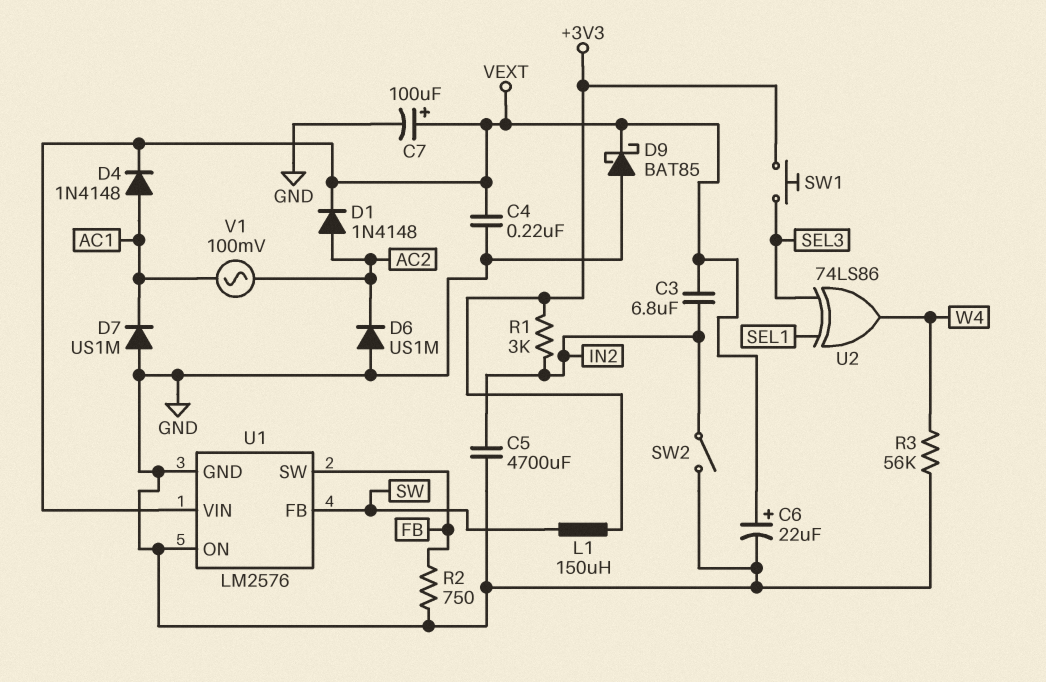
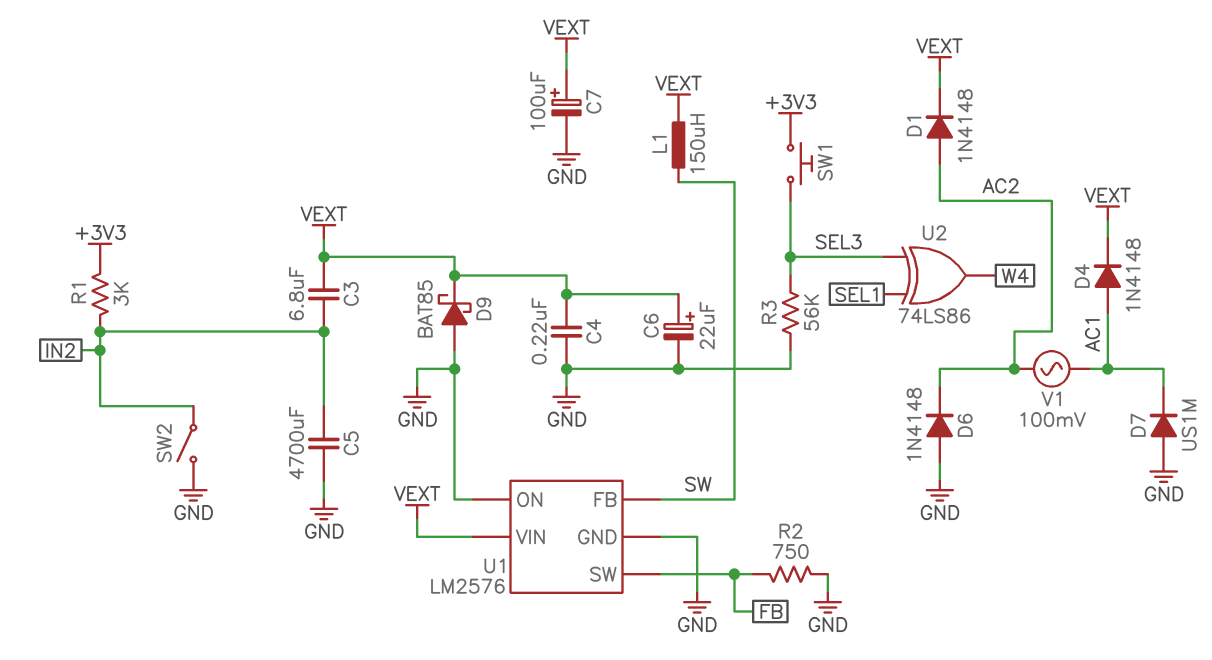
D6: diode US1M (A GND, K AC2) -> diode 1N4148 (A GND, K AC2)
L1: 150uH (+3V3, SW) -> 150uH (SW, VEXT)
R3: 56k (GND, W4) -> 56k (GND, SEL3)

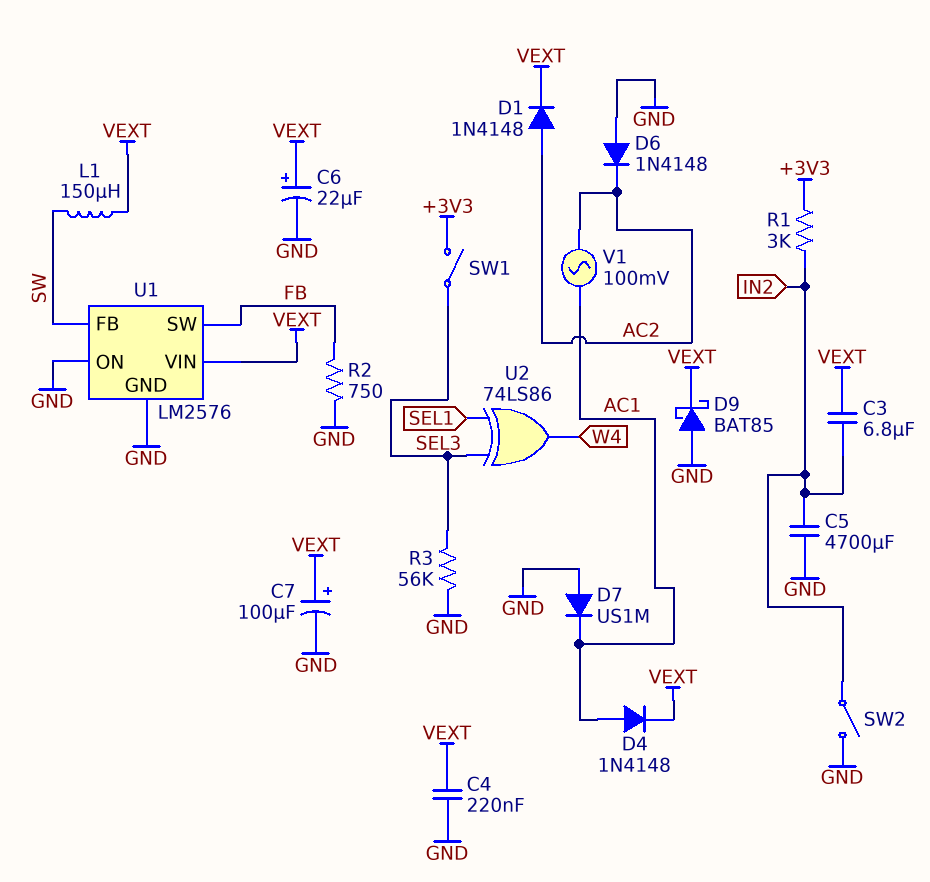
SW1: button (+3V3, SEL3) -> switch (+3V3, SEL3)

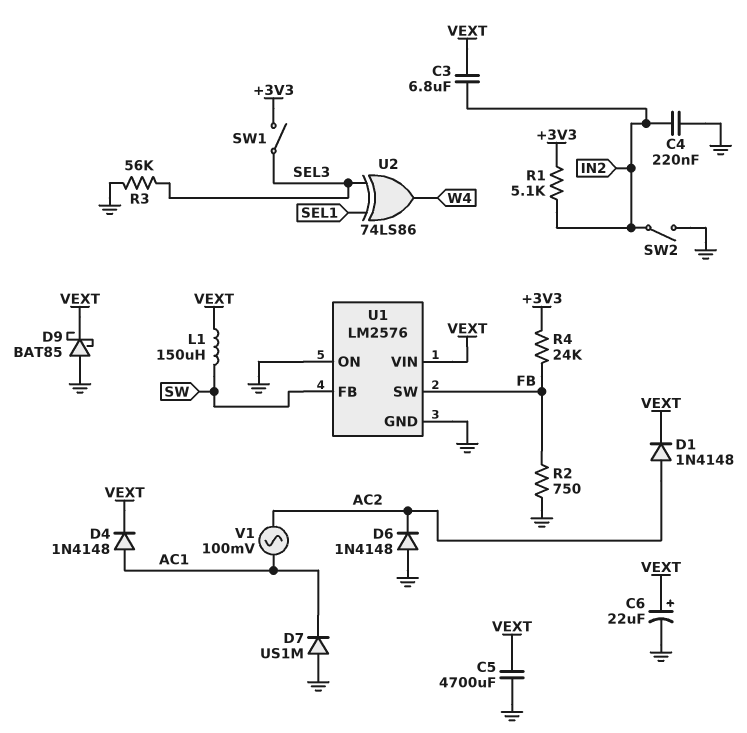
C4: 220nF (GND, VEXT) -> 220nF (GND, IN2)
C5: 4700uF (GND, IN2) -> 4700uF (GND, VEXT)
C7: 100uF (plus VEXT, minus GND) -> none
R1: 3k (+3V3, IN2) -> 5.1k (+3V3, IN2)
R4: none -> 24k (+3V3, FB)

